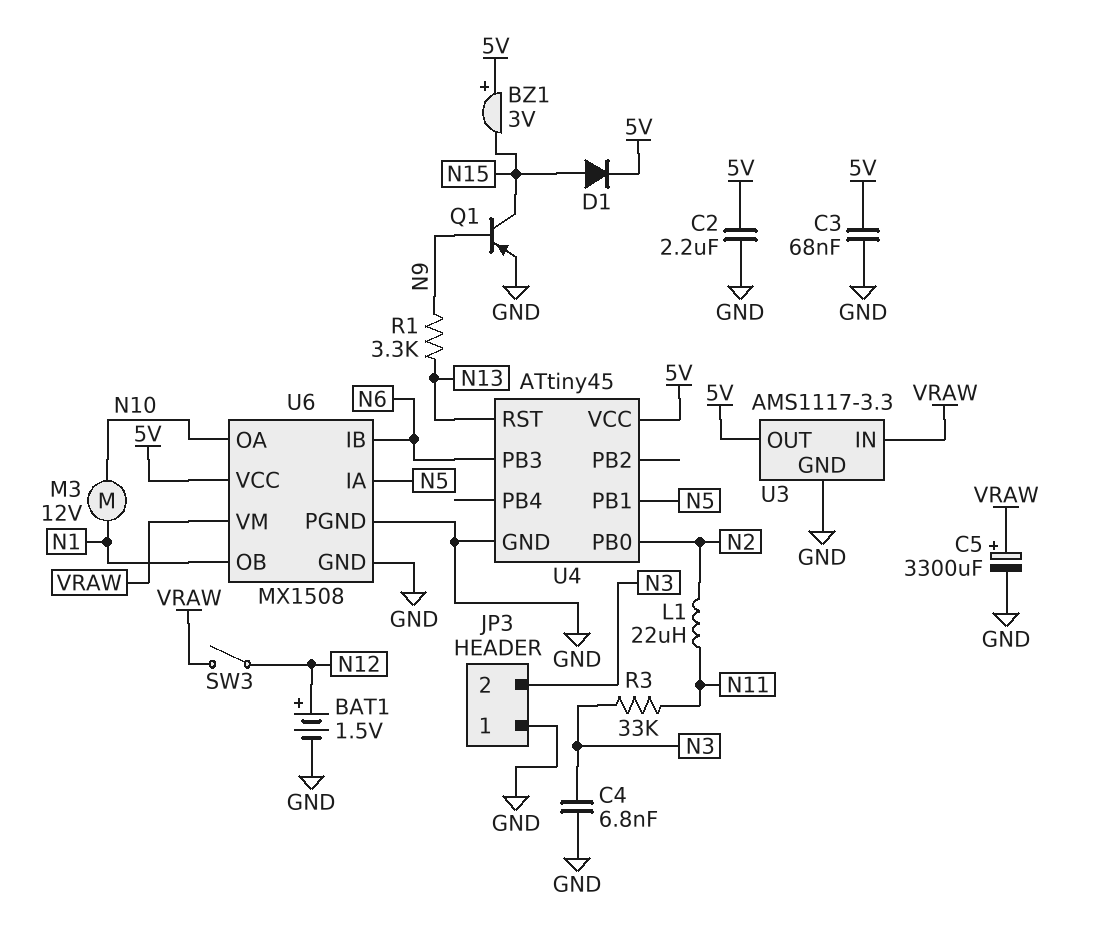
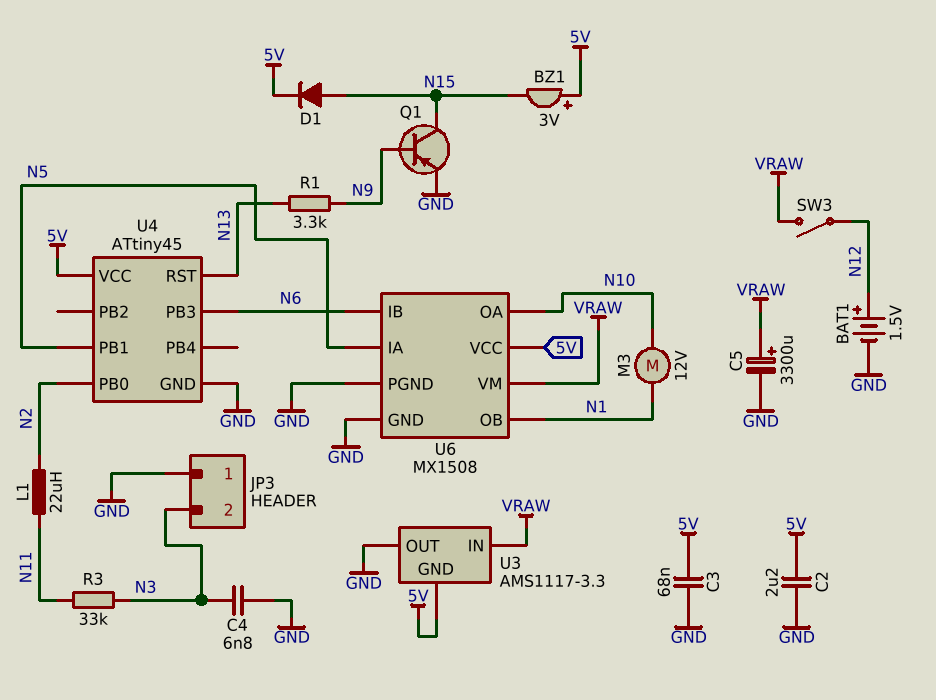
U3 pin GND: GND -> 5V
U3 pin OUT: 5V -> GND

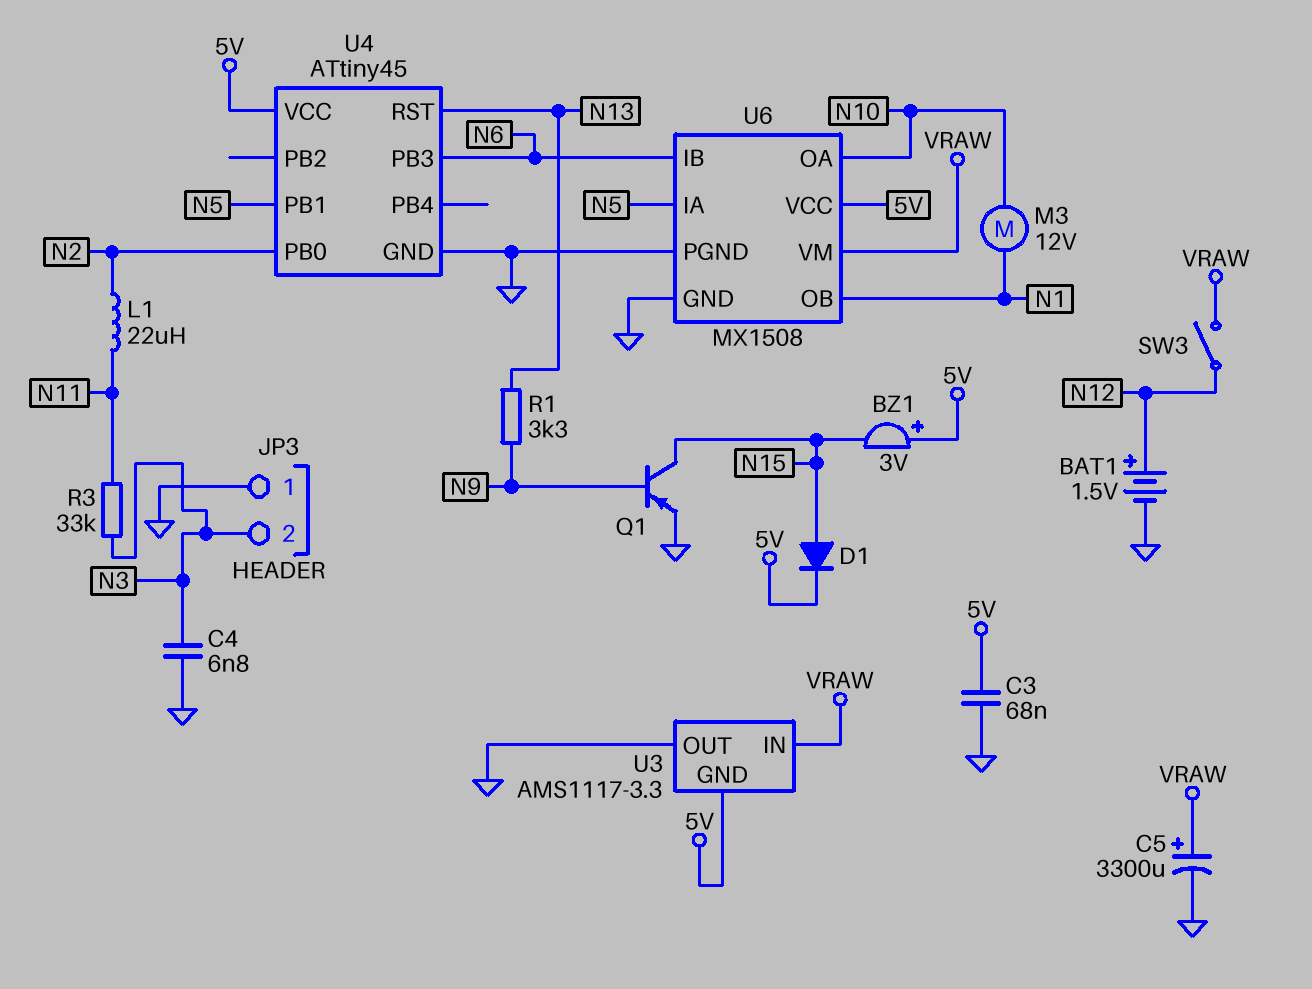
C2: 2.2uF (5V, GND) -> none

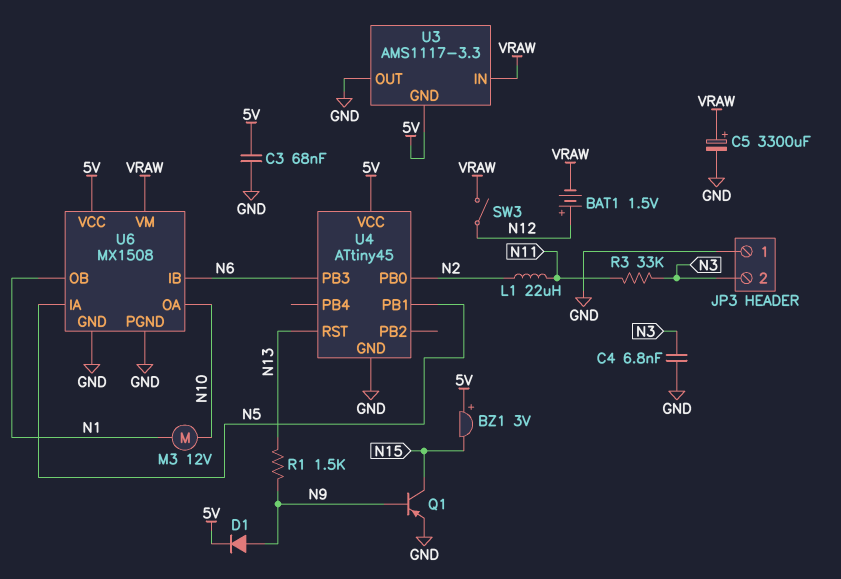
BAT1: 1.5V (plus N12, minus GND) -> 1.5V (plus N12, minus VRAW)
D1: diode (A N15, K 5V) -> diode (A N9, K 5V)
R1: 3.3k (N9, N13) -> 1.5k (N9, N13)

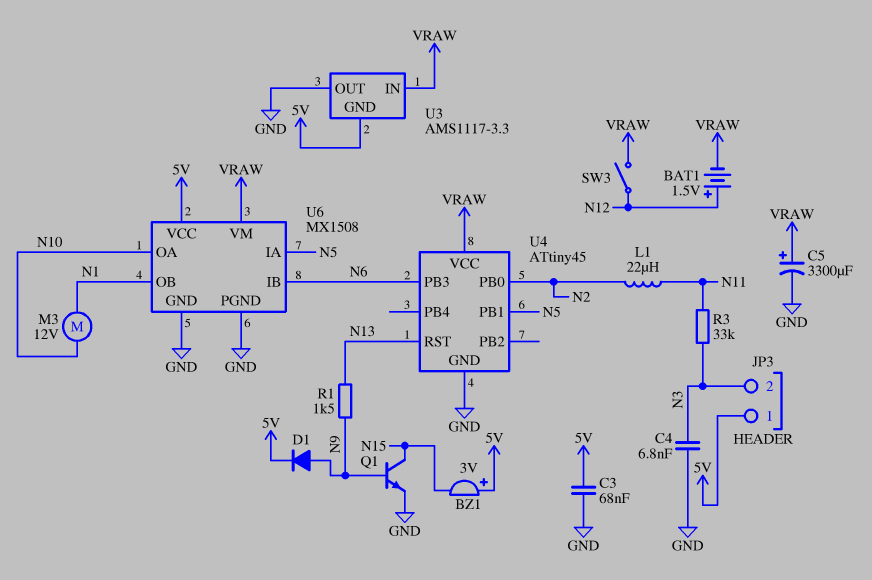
JP3 pin 1: GND -> 5V
Q1: PNP (B N9, C N15, E GND) -> NPN (B N9, C N15, E GND)
U4 pin VCC: 5V -> VRAW

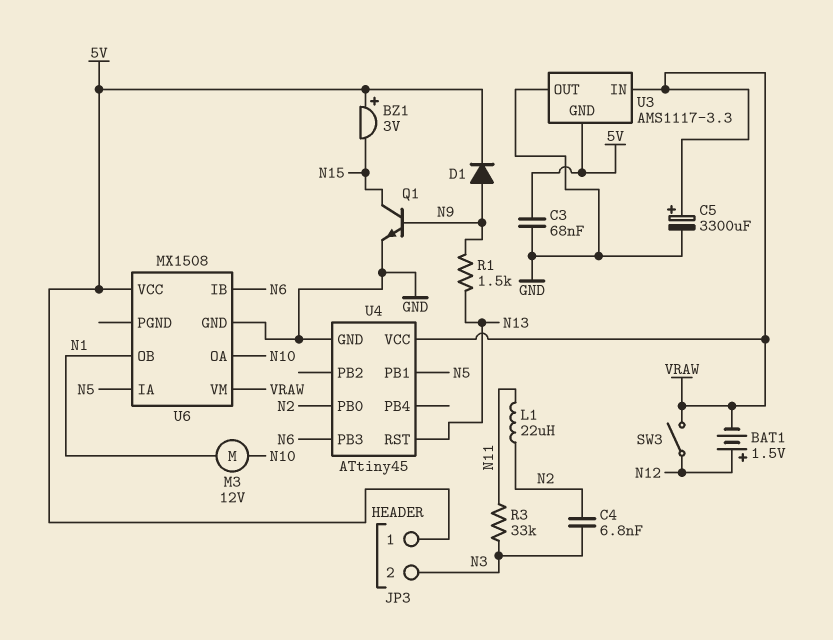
C4: 6.8nF (GND, N3) -> 6.8nF (N2, N3)
U6 pin PGND: GND -> none

